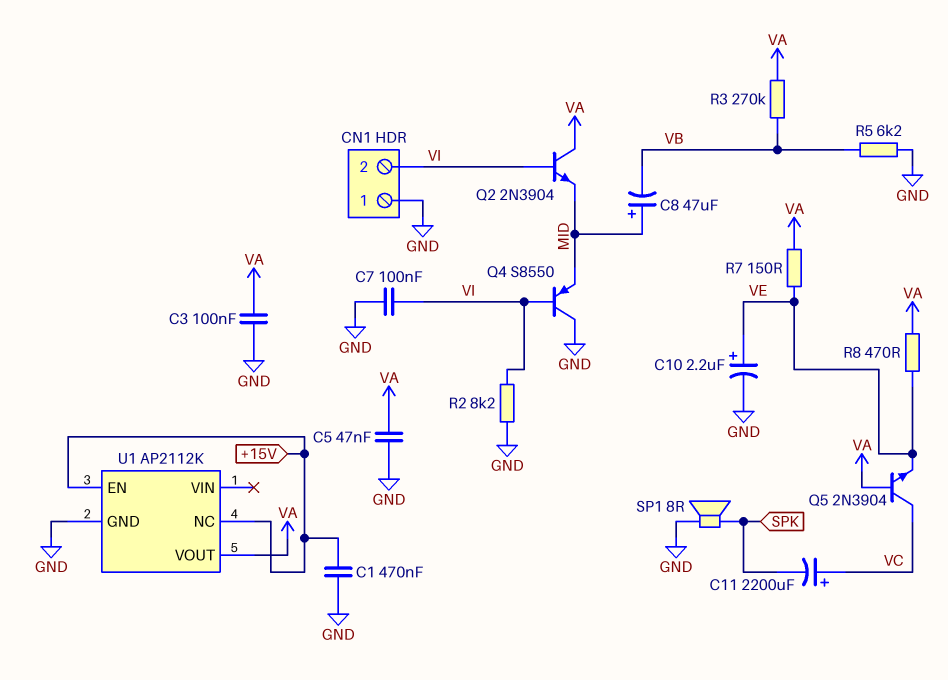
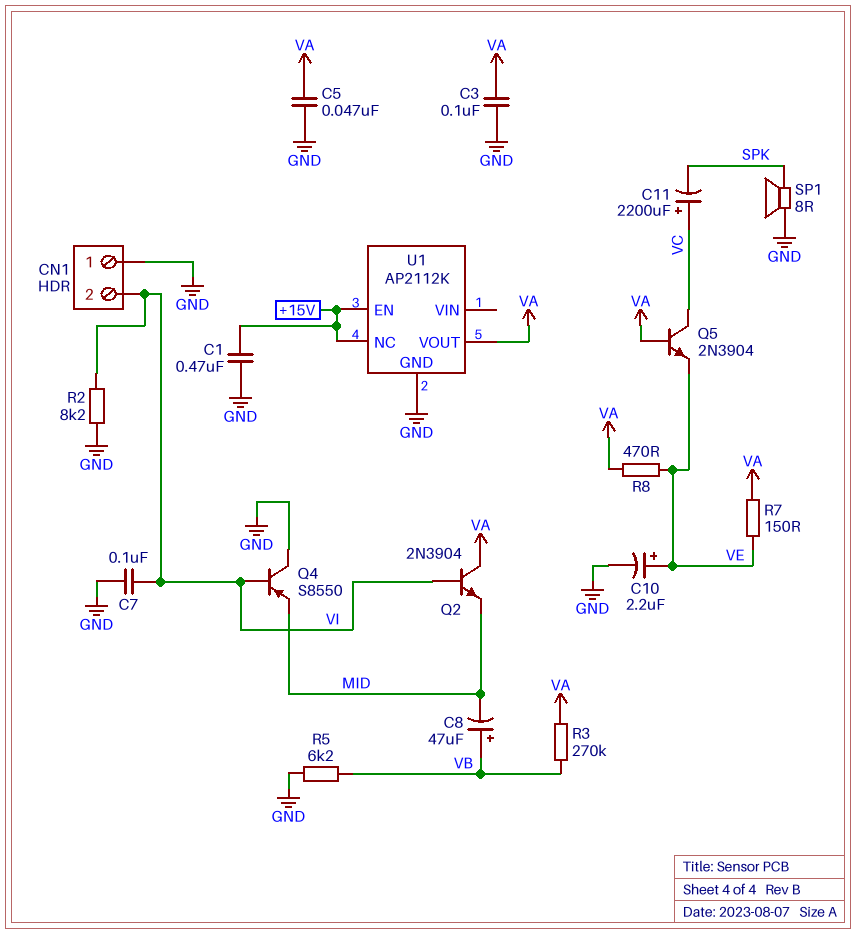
C8: 47uF (plus MID, minus VB) -> 47uF (plus VB, minus MID)

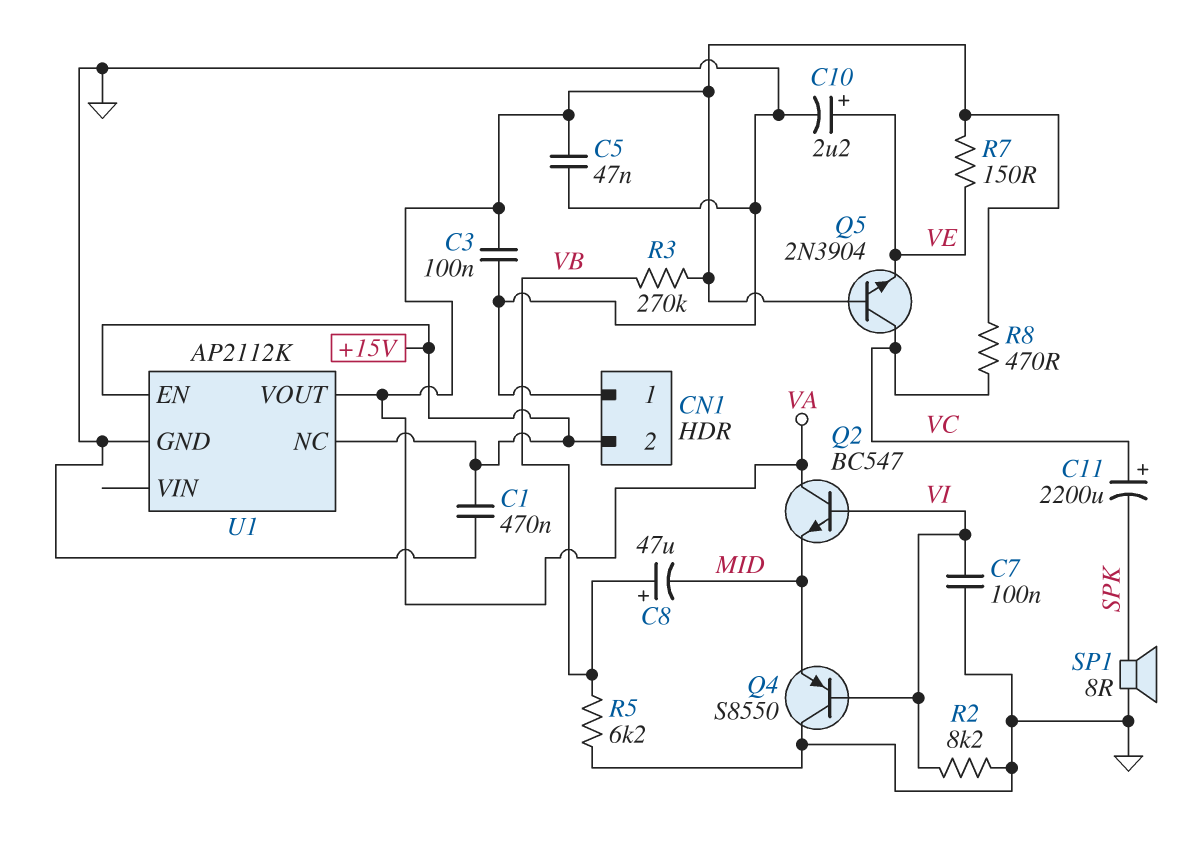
CN1 pin 2: VI -> +15V
Q2: NPN 2N3904 (B VI, C VA, E MID) -> NPN BC547 (B VI, C VA, E MID)
R8: 470 (VA, VE) -> 470 (VA, VC)

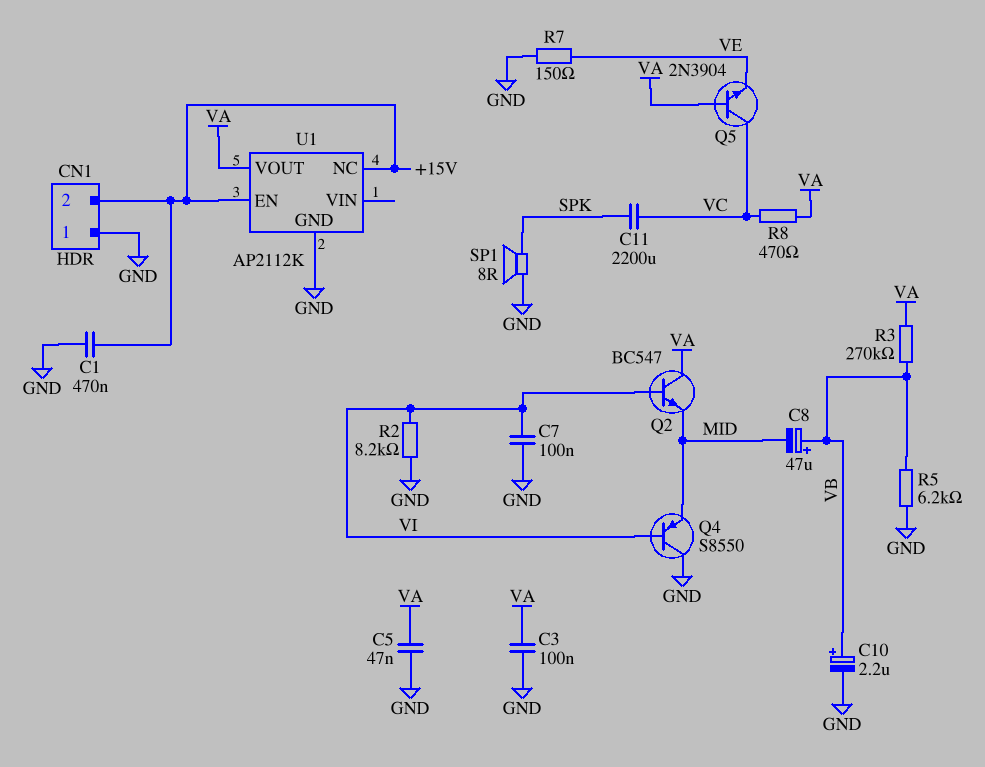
C10: 2.2uF (plus VE, minus GND) -> 2.2uF (plus VB, minus GND)
C11: 2200uF (plus VC, minus SPK) -> 2200uF (SPK, VC)
R7: 150 (VA, VE) -> 150 (GND, VE)

